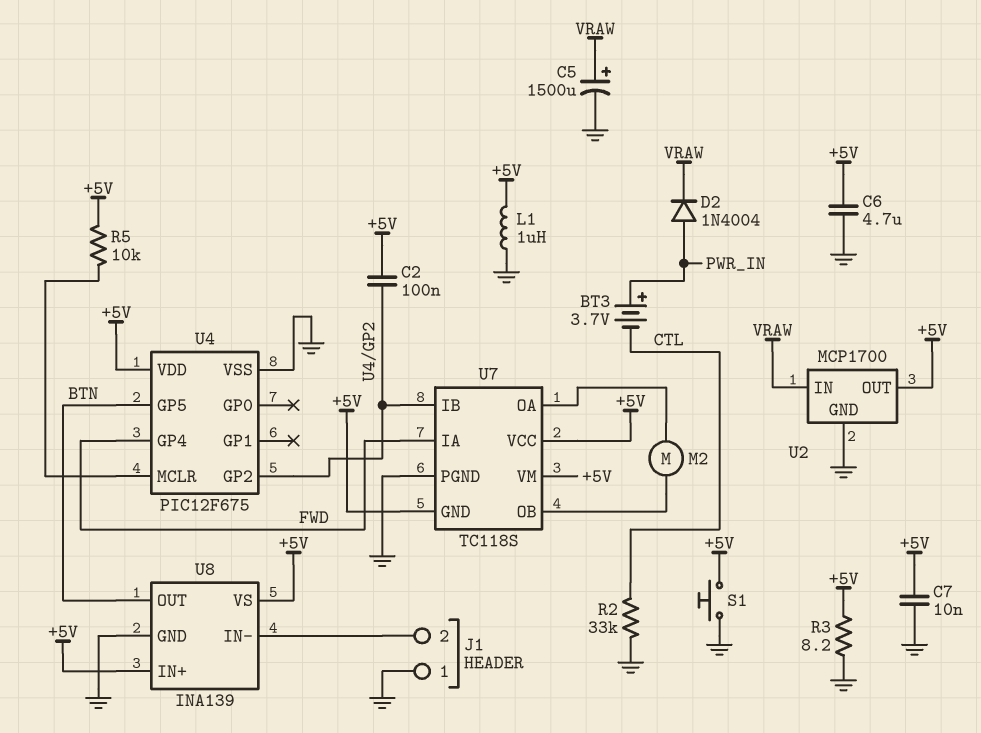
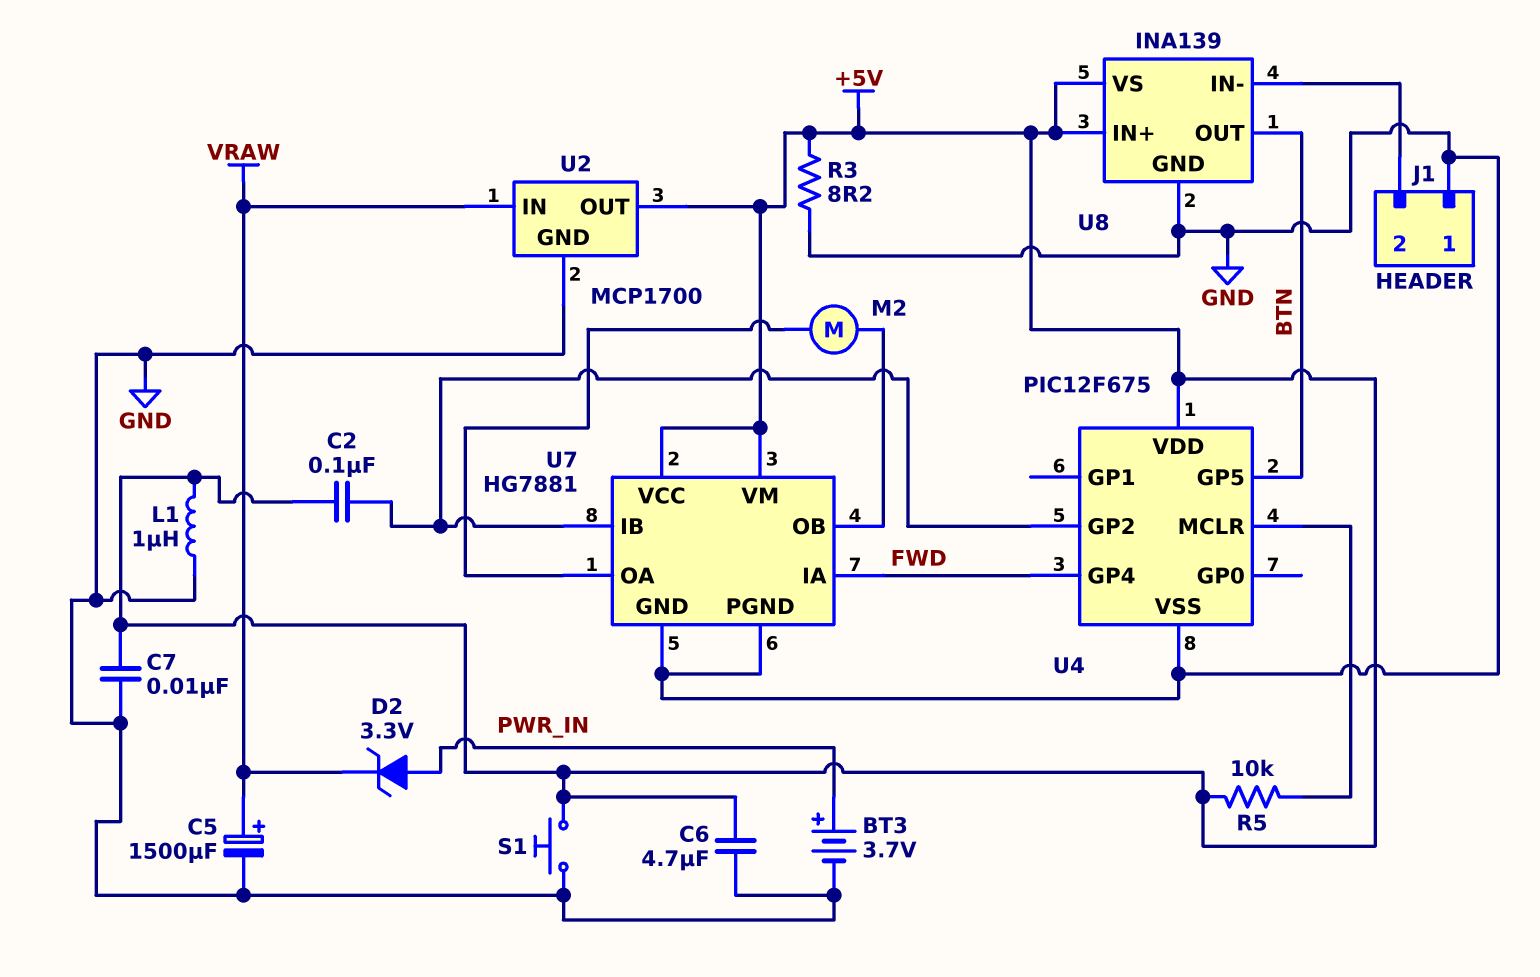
BT3: 3.7V (plus PWR_IN, minus CTL) -> 3.7V (plus PWR_IN, minus GND)
D2: diode 1N4004 (A PWR_IN, K VRAW) -> zener 3.3V (A PWR_IN, K VRAW)
R2: 33k (CTL, GND) -> none
U7: TC118S -> HG7881
U7 pin GND: +5V -> GND

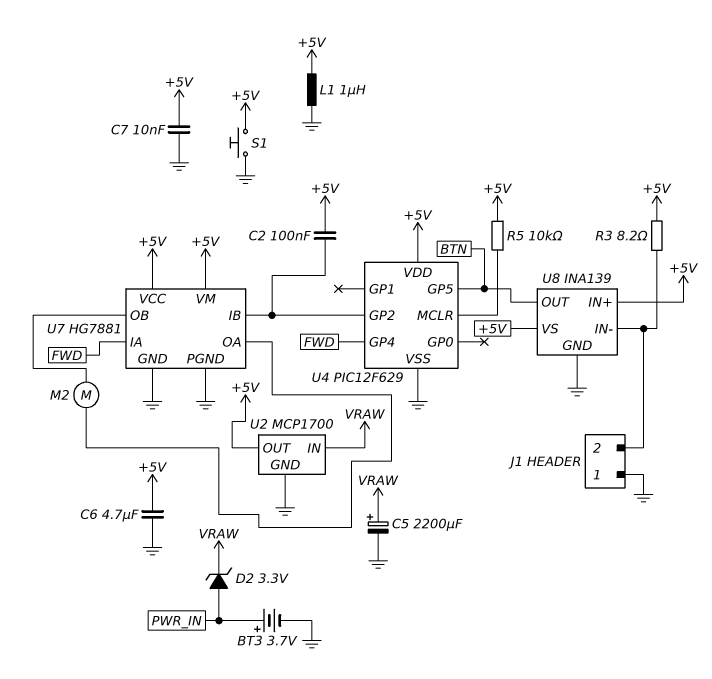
C5: 1500uF (plus VRAW, minus GND) -> 2200uF (plus VRAW, minus GND)
R3: 8.2 (+5V, GND) -> 8.2 (+5V, J1/2)
U4: PIC12F675 -> PIC12F629

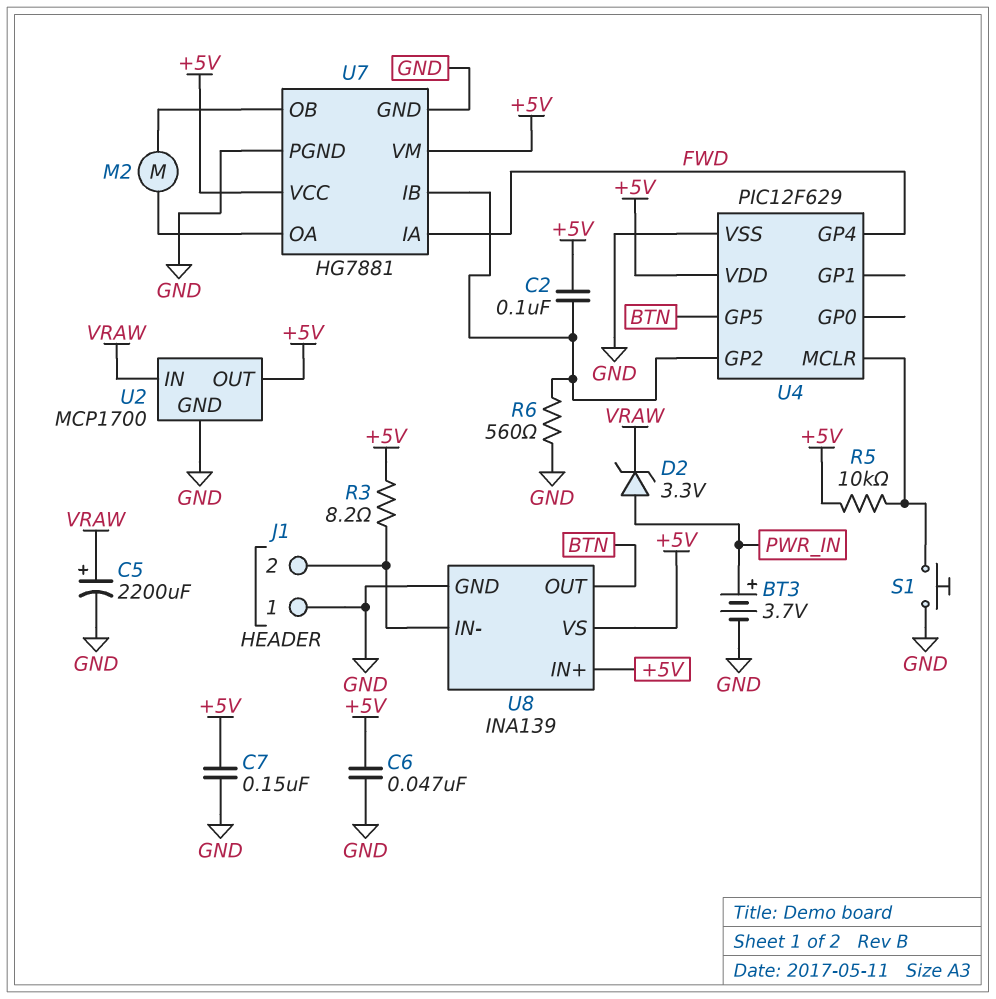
C6: 4.7uF (+5V, GND) -> 47nF (+5V, GND)
C7: 10nF (+5V, GND) -> 150nF (+5V, GND)
L1: 1uH (+5V, GND) -> none
R6: none -> 560 (GND, U4/GP2)
S1: button (+5V, GND) -> button (GND, U4/MCLR)

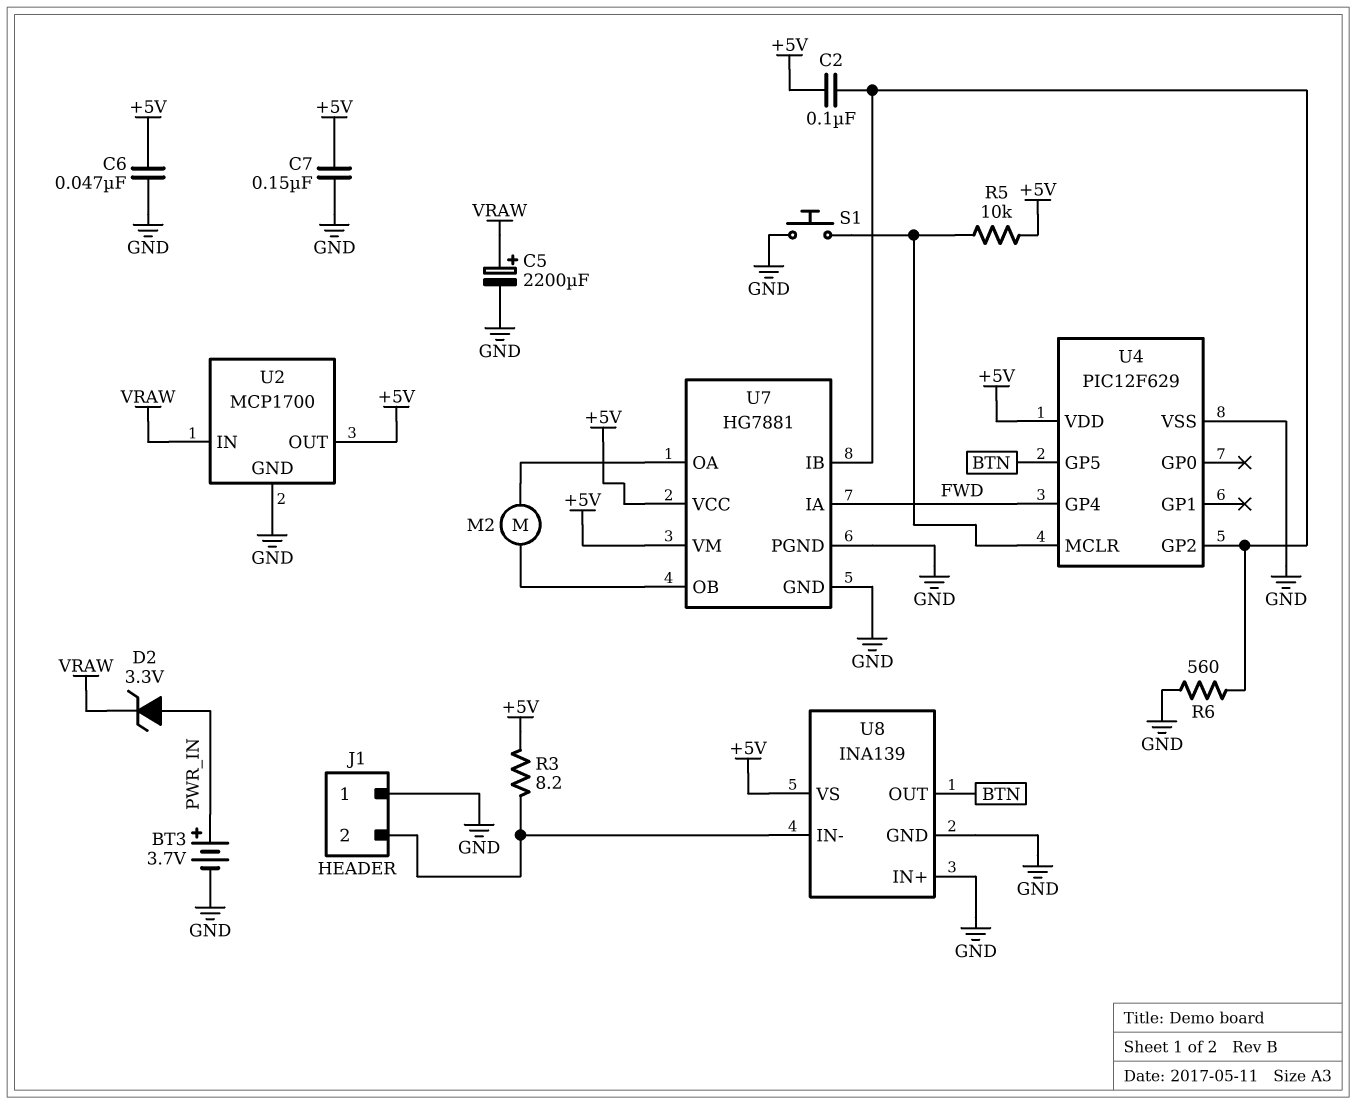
U8 pin IN+: +5V -> GND

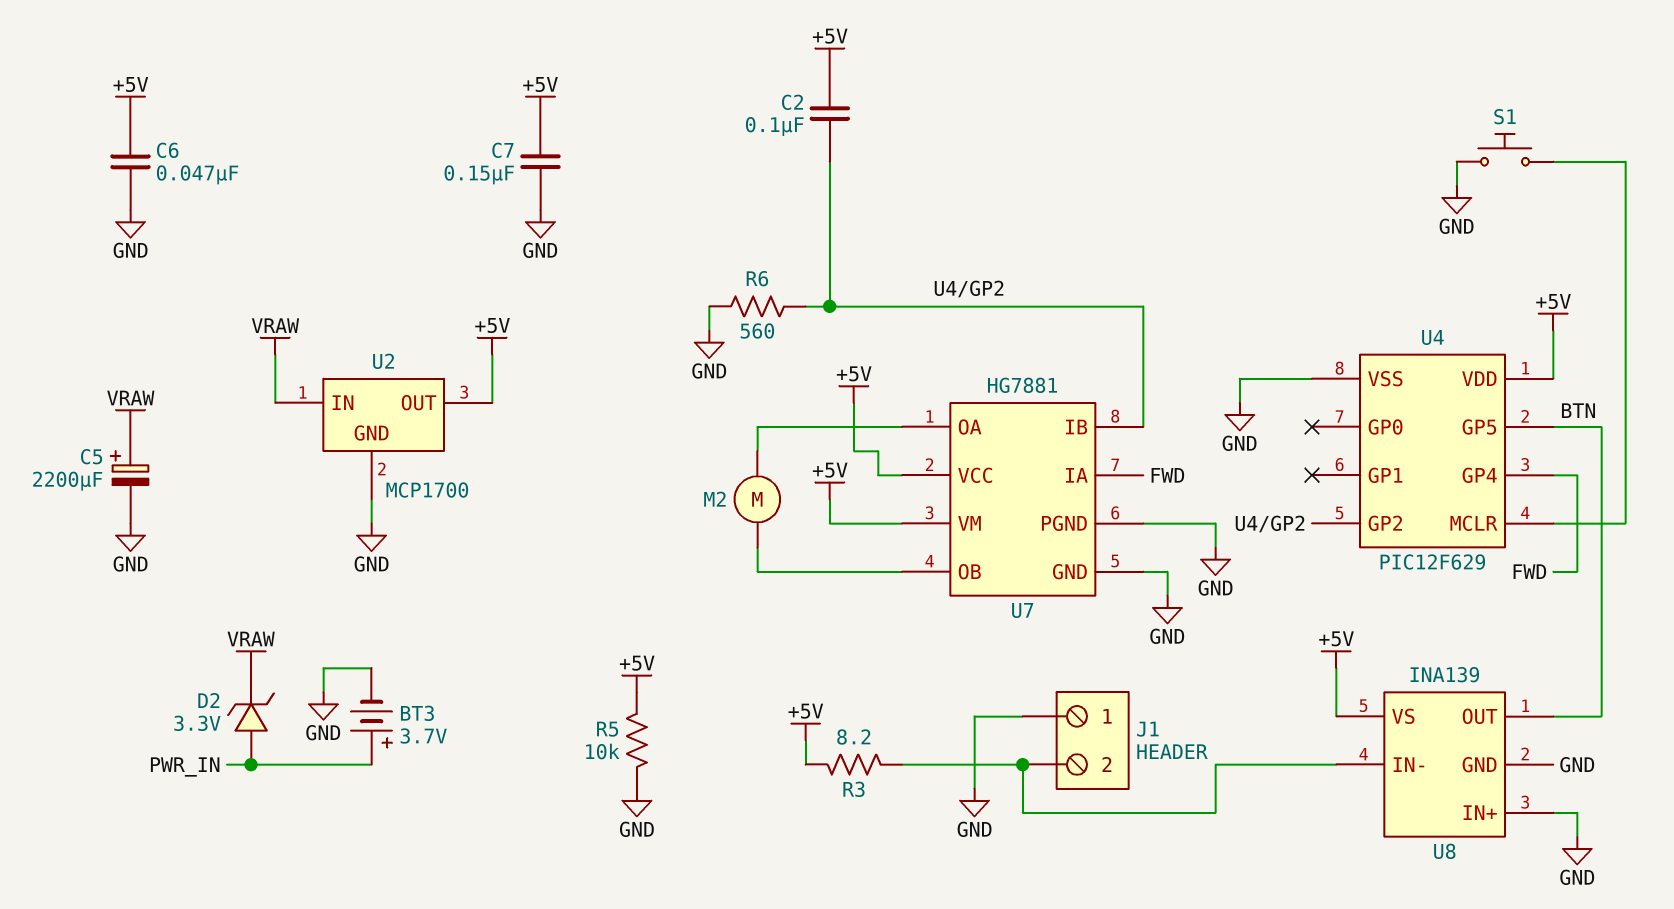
R5: 10k (+5V, U4/MCLR) -> 10k (+5V, GND)

